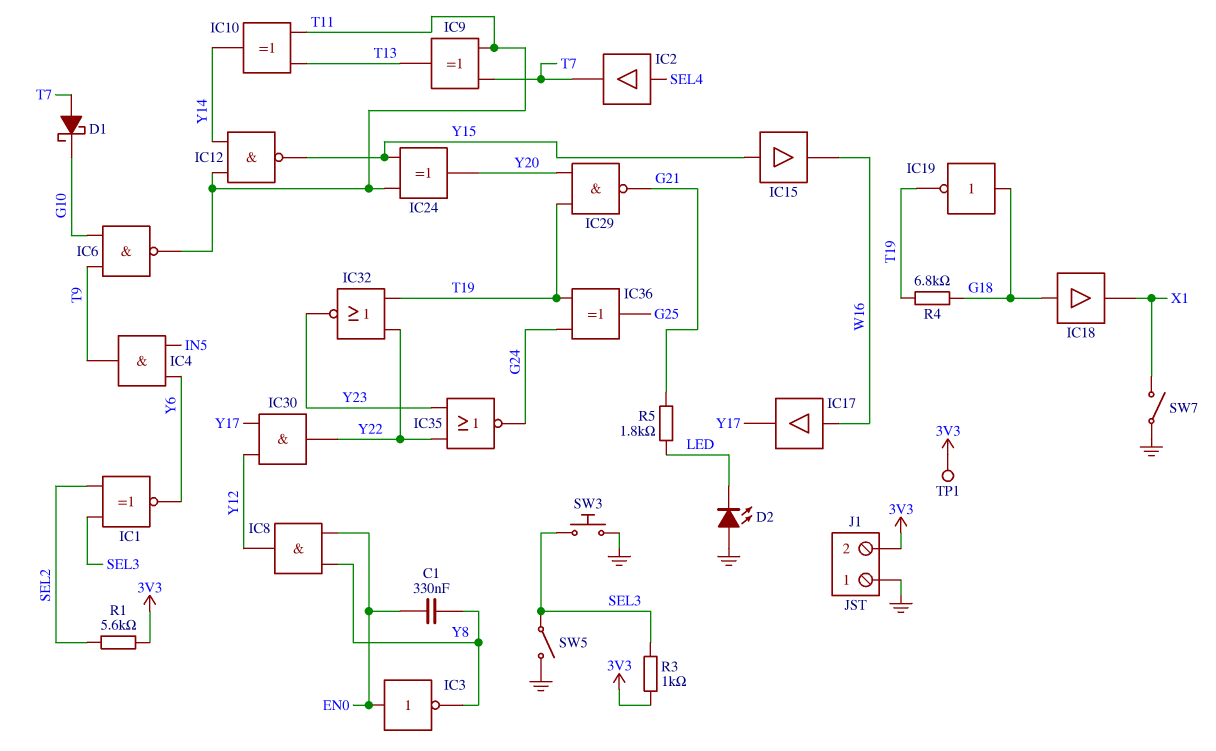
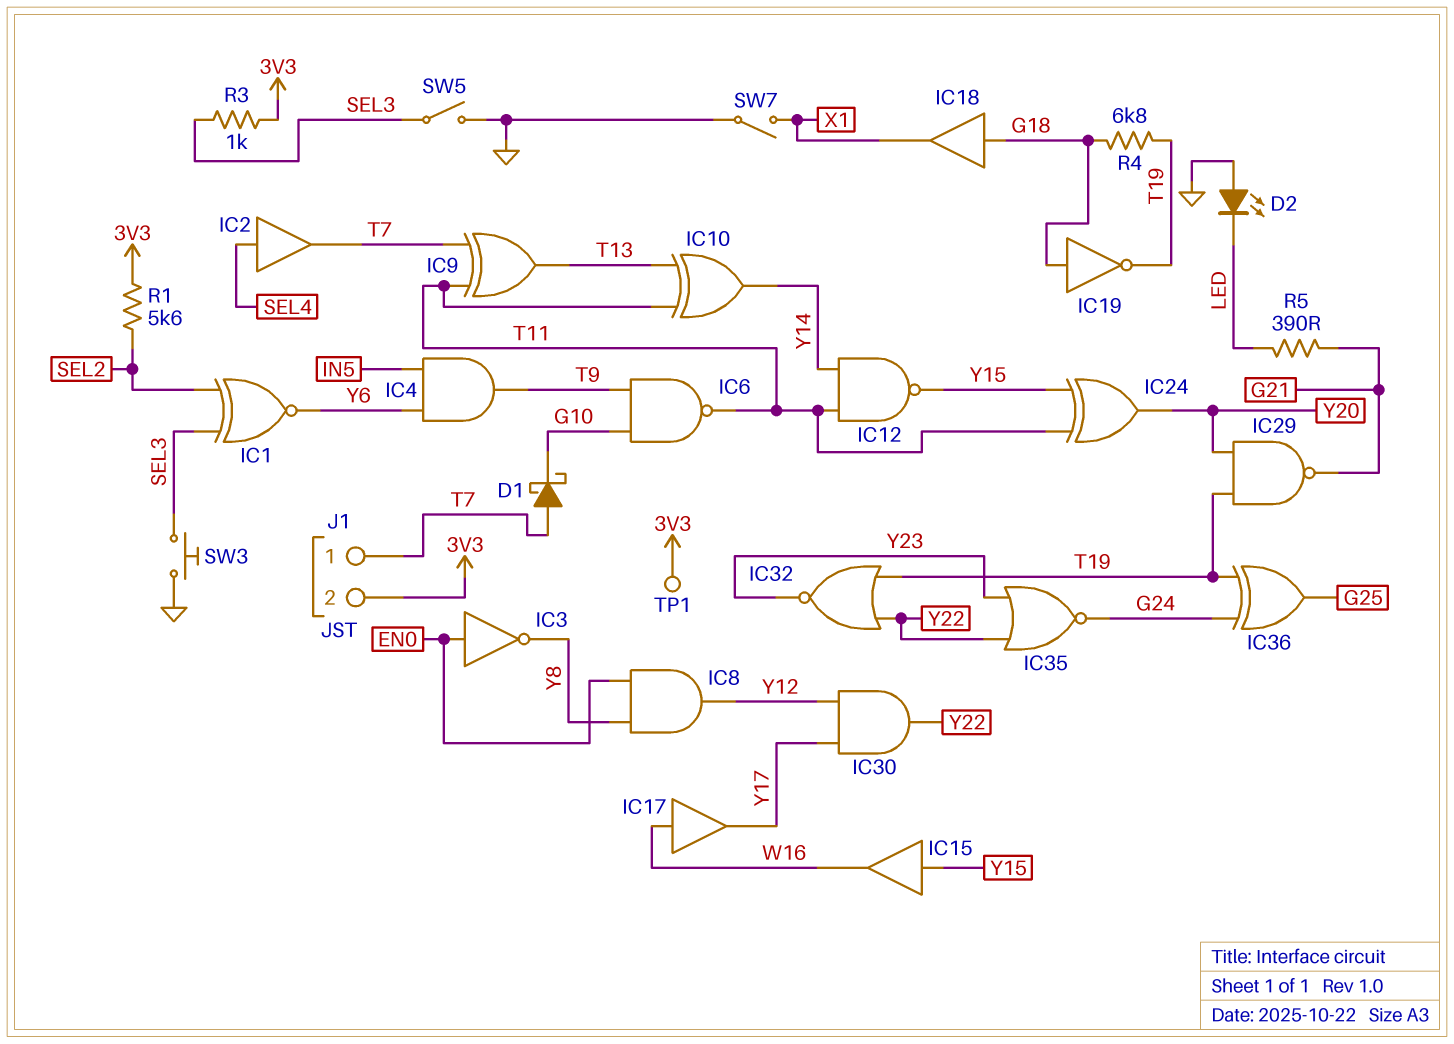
C1: 330nF (EN0, Y8) -> none
J1 pin 1: GND -> T7
R5: 1.8k (G21, LED) -> 390 (G21, LED)

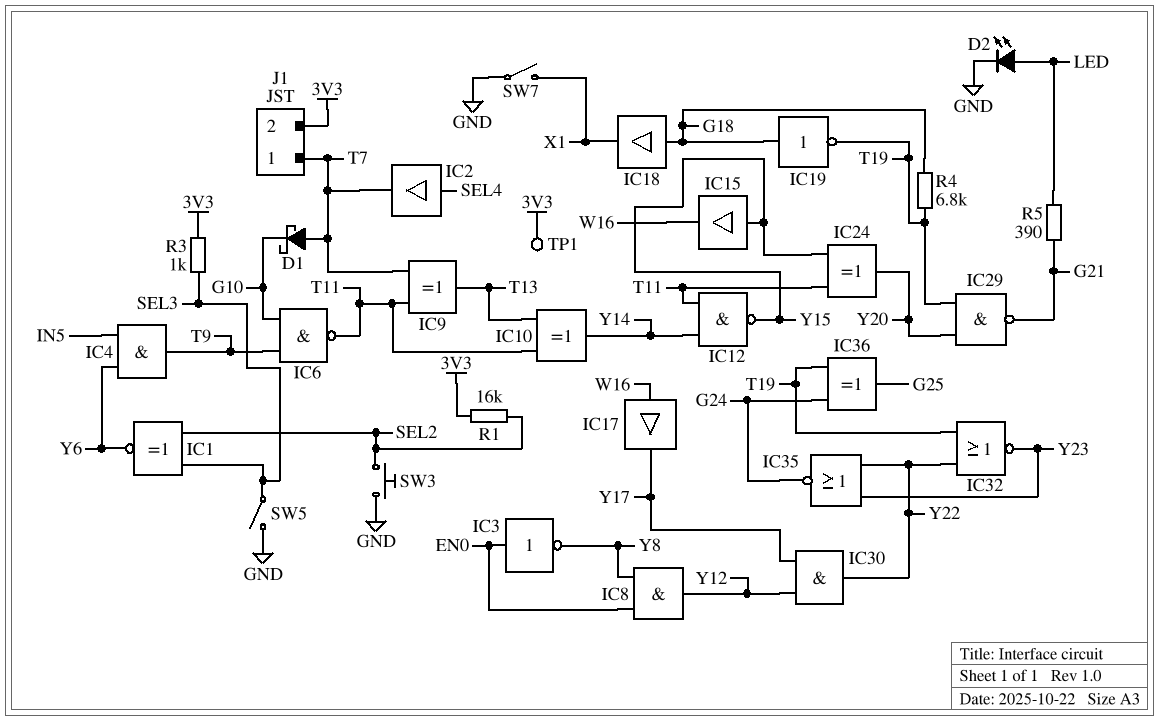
D2: LED (A GND, K LED) -> LED (A LED, K GND)
R1: 5.6k (3V3, SEL2) -> 16k (3V3, SEL2)
SW3: button (GND, SEL3) -> button (GND, SEL2)

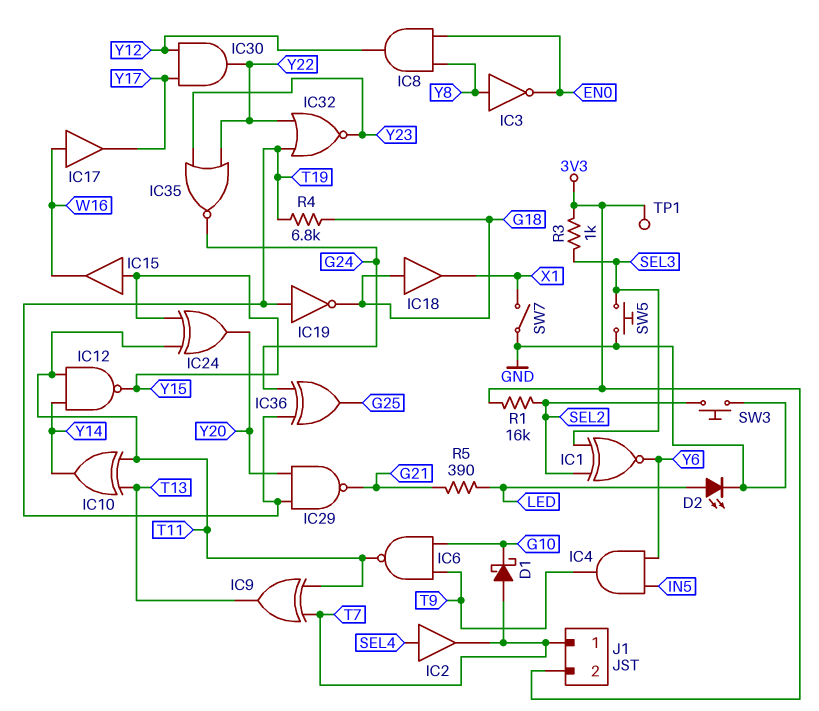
IC3: NOT (in EN0, out Y8) -> NOT (in Y8, out EN0)
IC19: NOT (in G18, out T19) -> NOT (in T19, out G18)
SW5: switch (GND, SEL3) -> button (GND, SEL3)

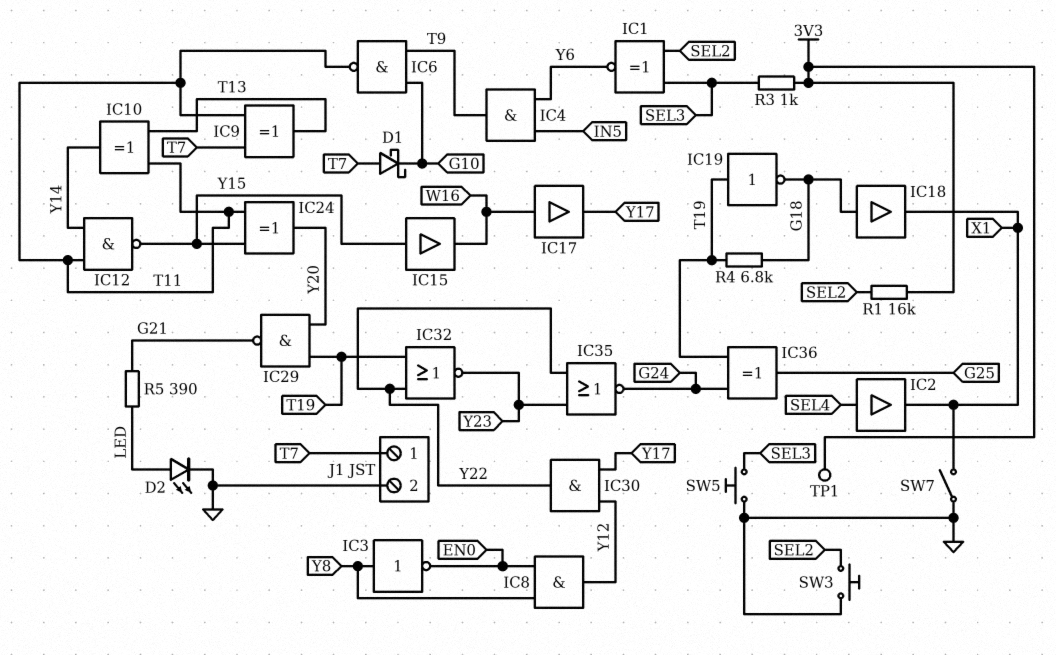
IC2: buffer (in SEL4, out T7) -> buffer (in SEL4, out X1)
J1 pin 2: 3V3 -> GND

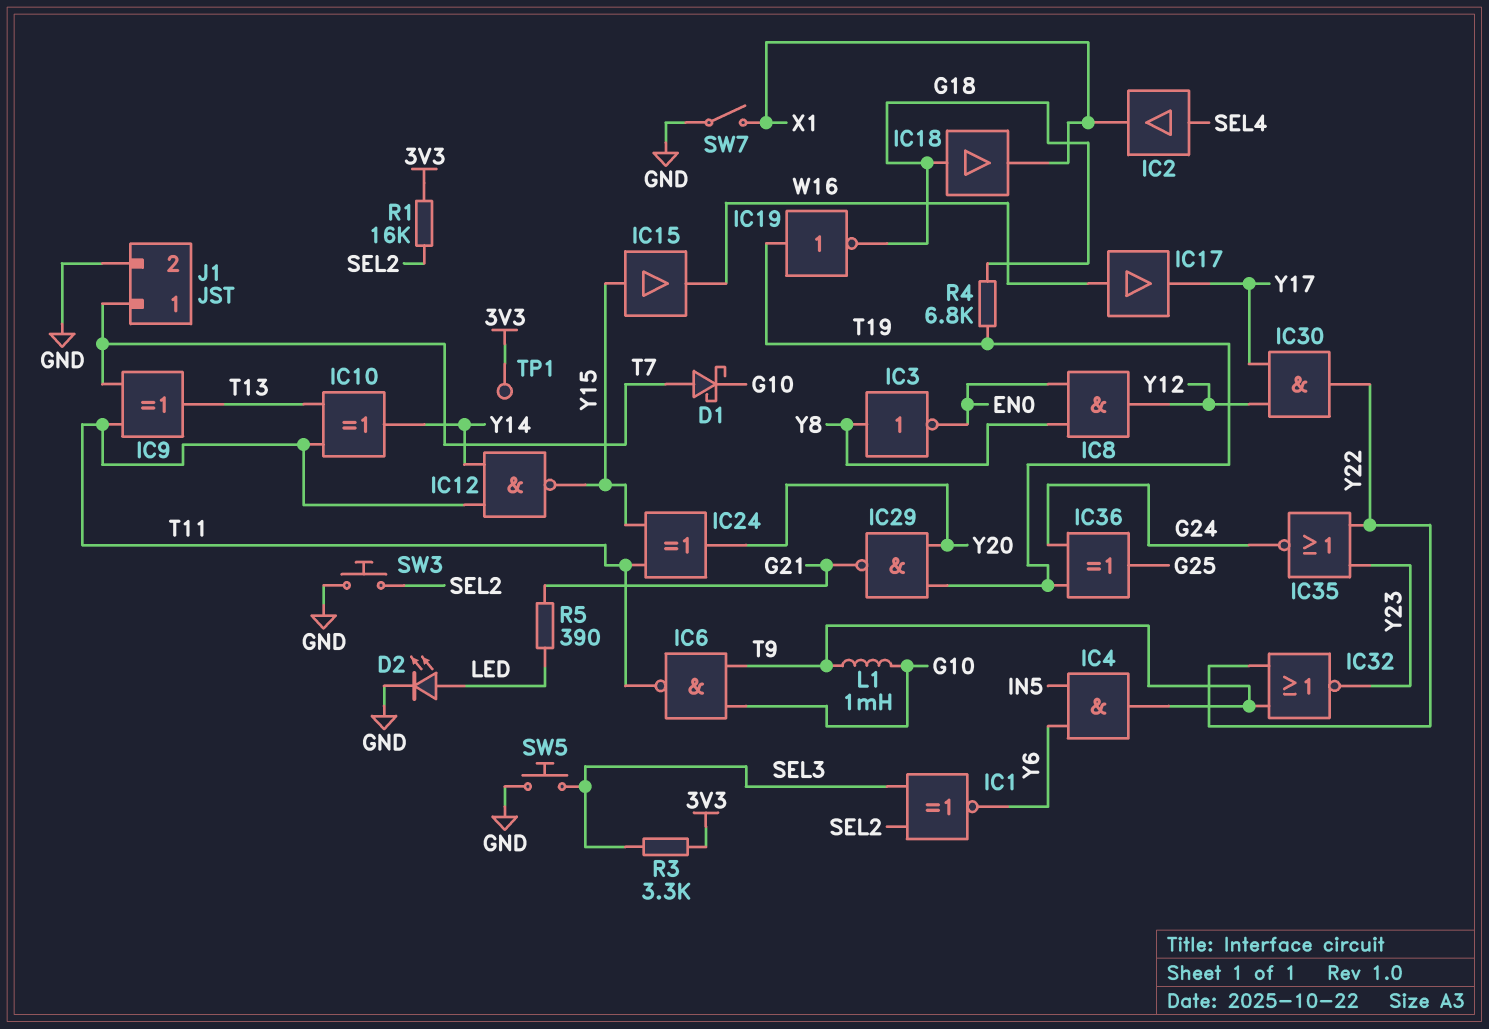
IC32: NOR (in T19, in Y22, out Y23) -> NOR (in T9, in Y22, out Y23)
L1: none -> 1mH (G10, T9)
R3: 1k (3V3, SEL3) -> 3.3k (3V3, SEL3)

